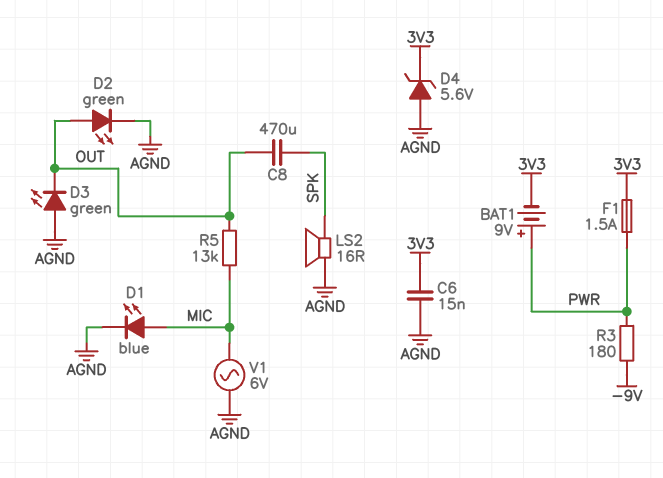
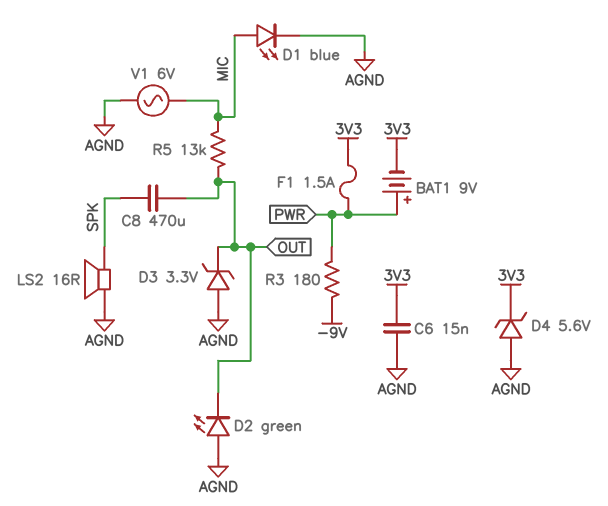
D2: LED green (A OUT, K AGND) -> LED green (A AGND, K OUT)
D3: LED green (A AGND, K OUT) -> zener 3.3V (A AGND, K OUT)

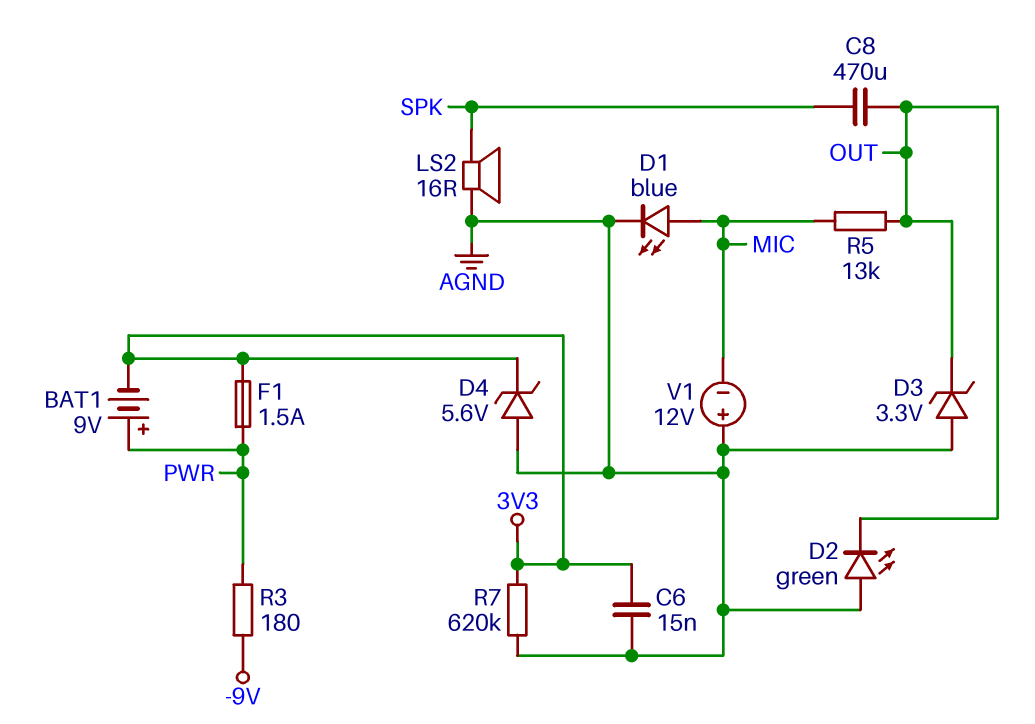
R7: none -> 620k (3V3, AGND)
V1: AC 6V (AGND, MIC) -> 12V (plus AGND, minus MIC)

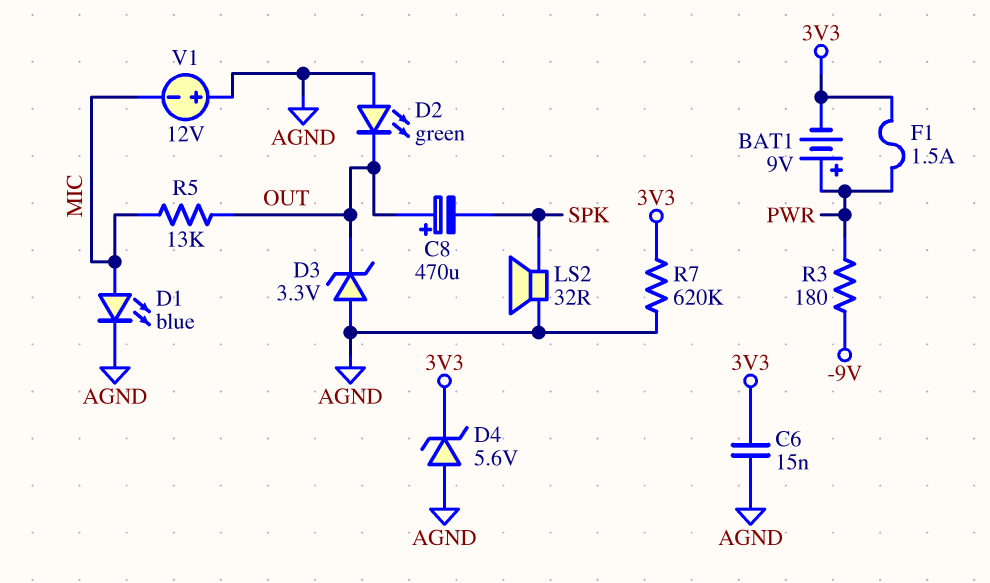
C8: 470uF (OUT, SPK) -> 470uF (plus OUT, minus SPK)
LS2: speaker 16R (AGND, SPK) -> speaker 32R (AGND, SPK)

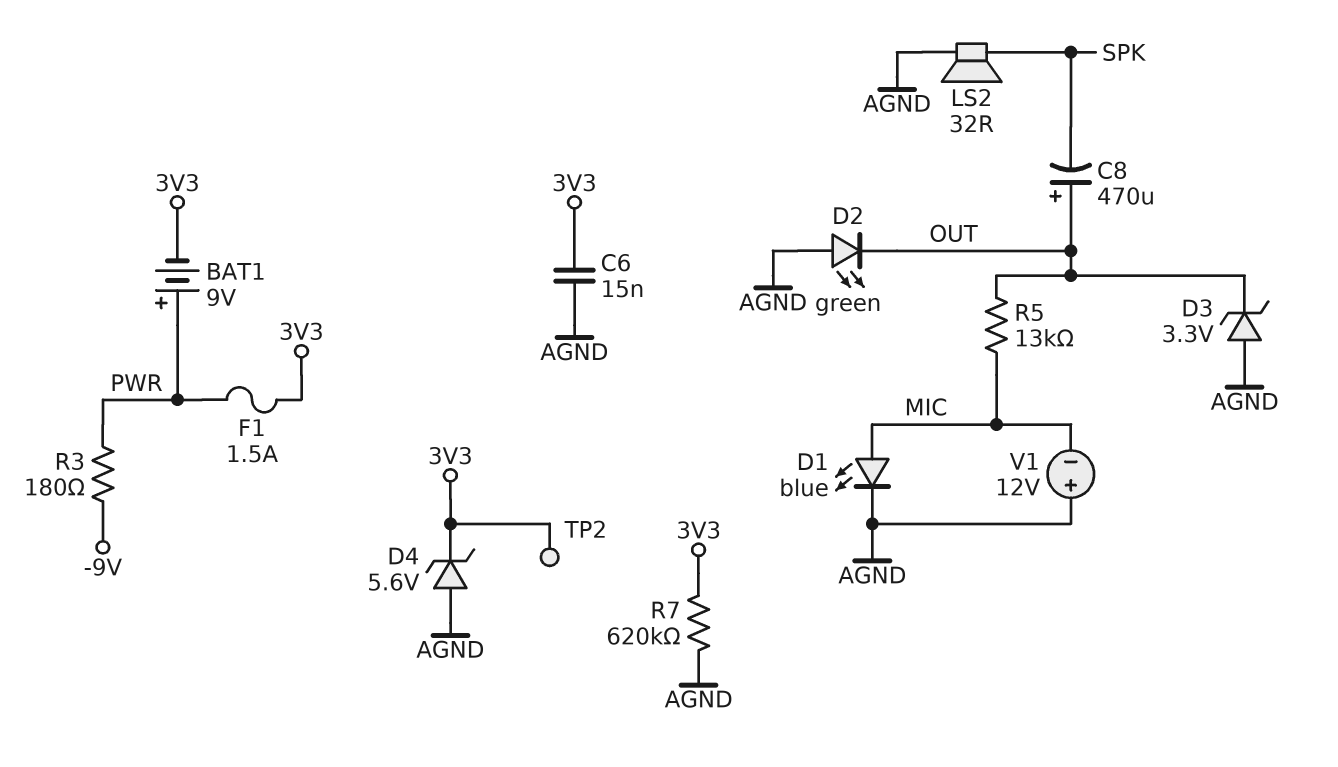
TP2: none -> test point (3V3)

